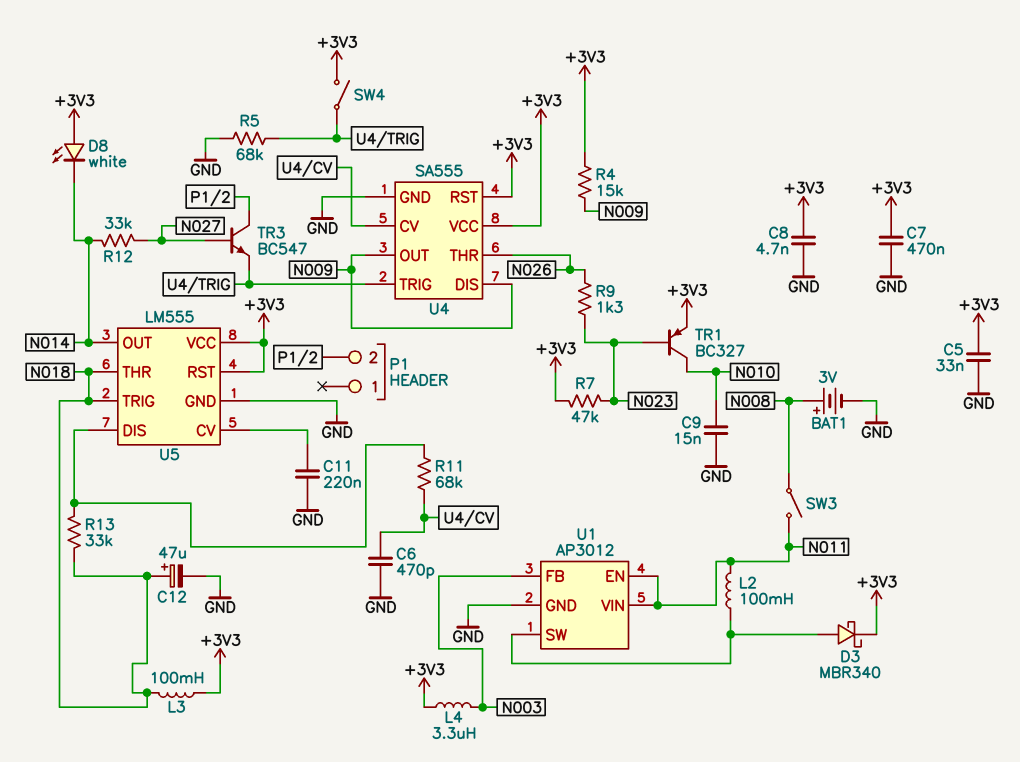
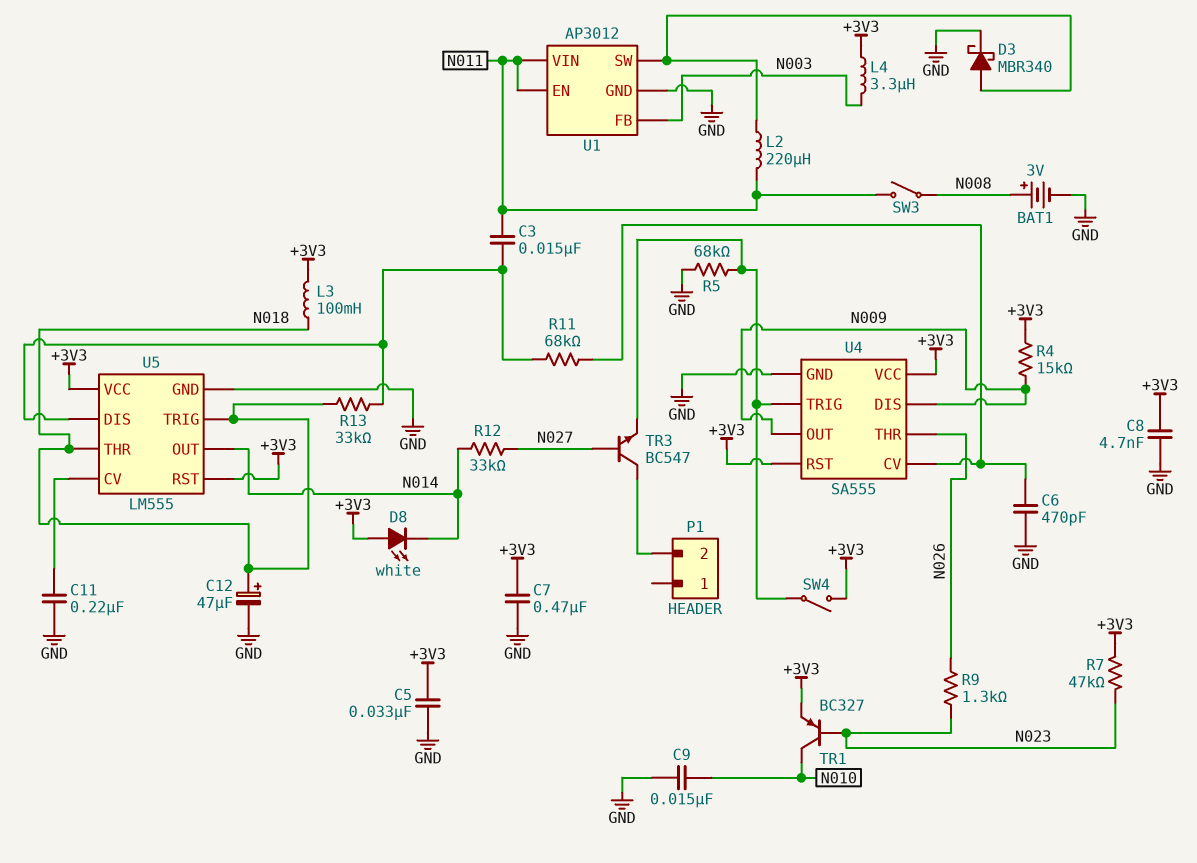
C3: none -> 15nF (N011, U5/DIS)
D3: schottky MBR340 (A U1/SW, K +3V3) -> schottky MBR340 (A U1/SW, K GND)
L2: 100mH (N011, U1/SW) -> 220uH (N011, U1/SW)

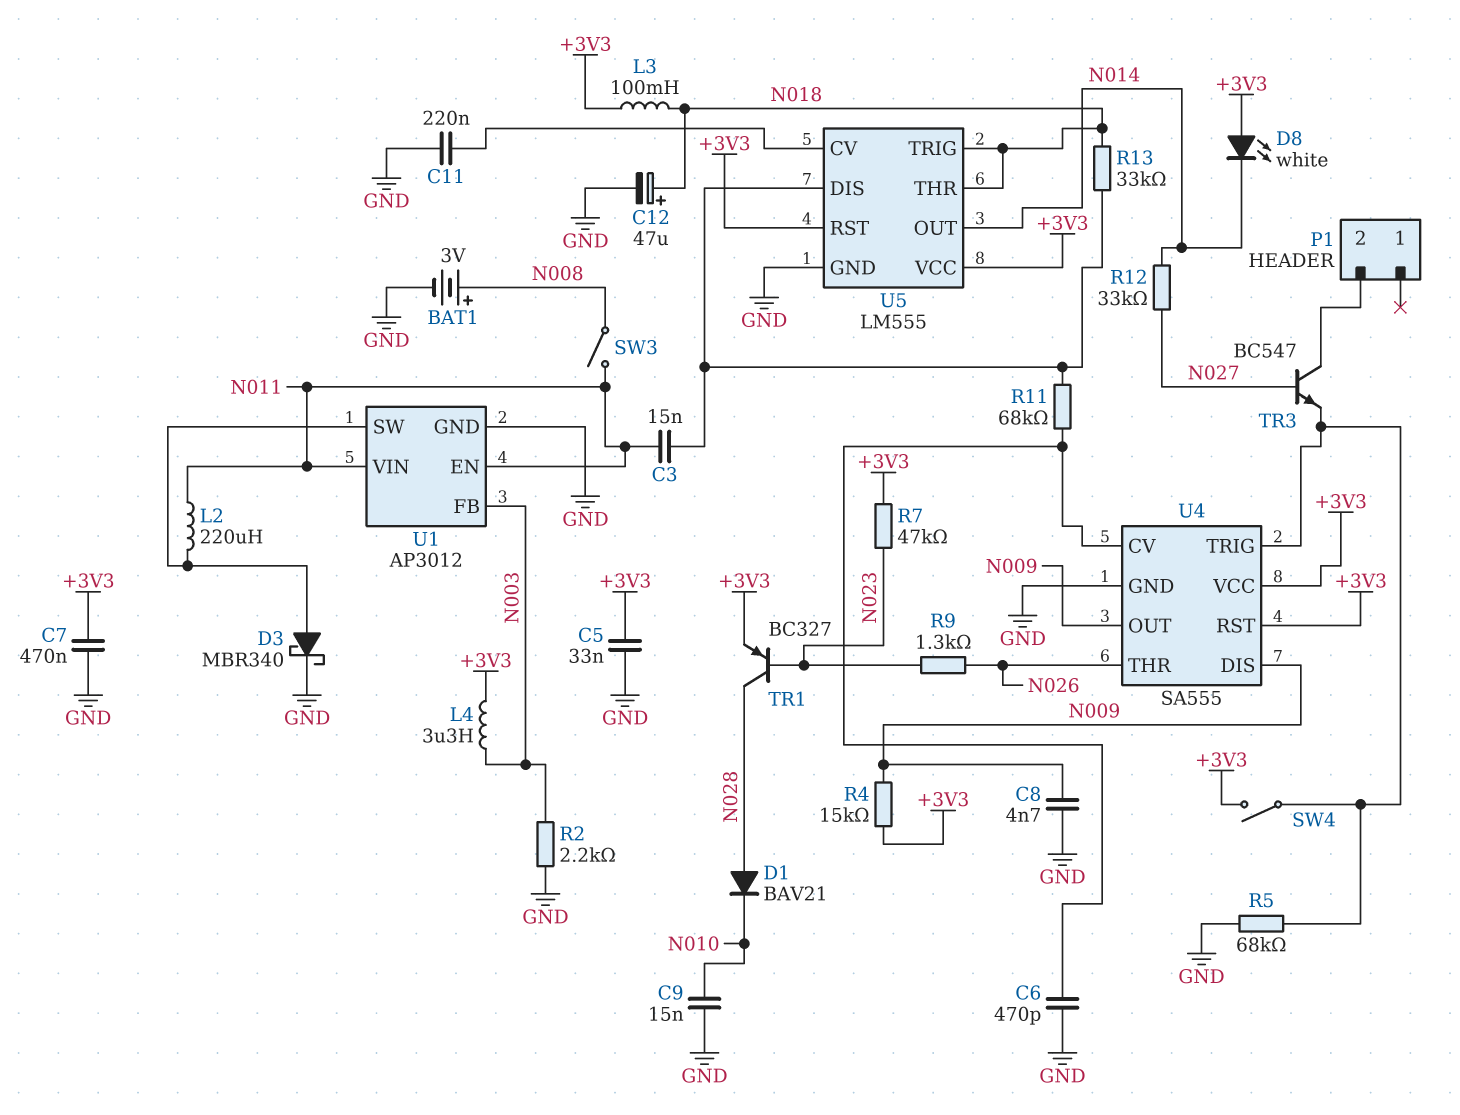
C8: 4.7nF (+3V3, GND) -> 4.7nF (GND, N009)
D1: none -> diode BAV21 (A N028, K N010)
R2: none -> 2.2k (GND, N003)
TR1: PNP BC327 (B N023, C N010, E +3V3) -> PNP BC327 (B N023, C N028, E +3V3)

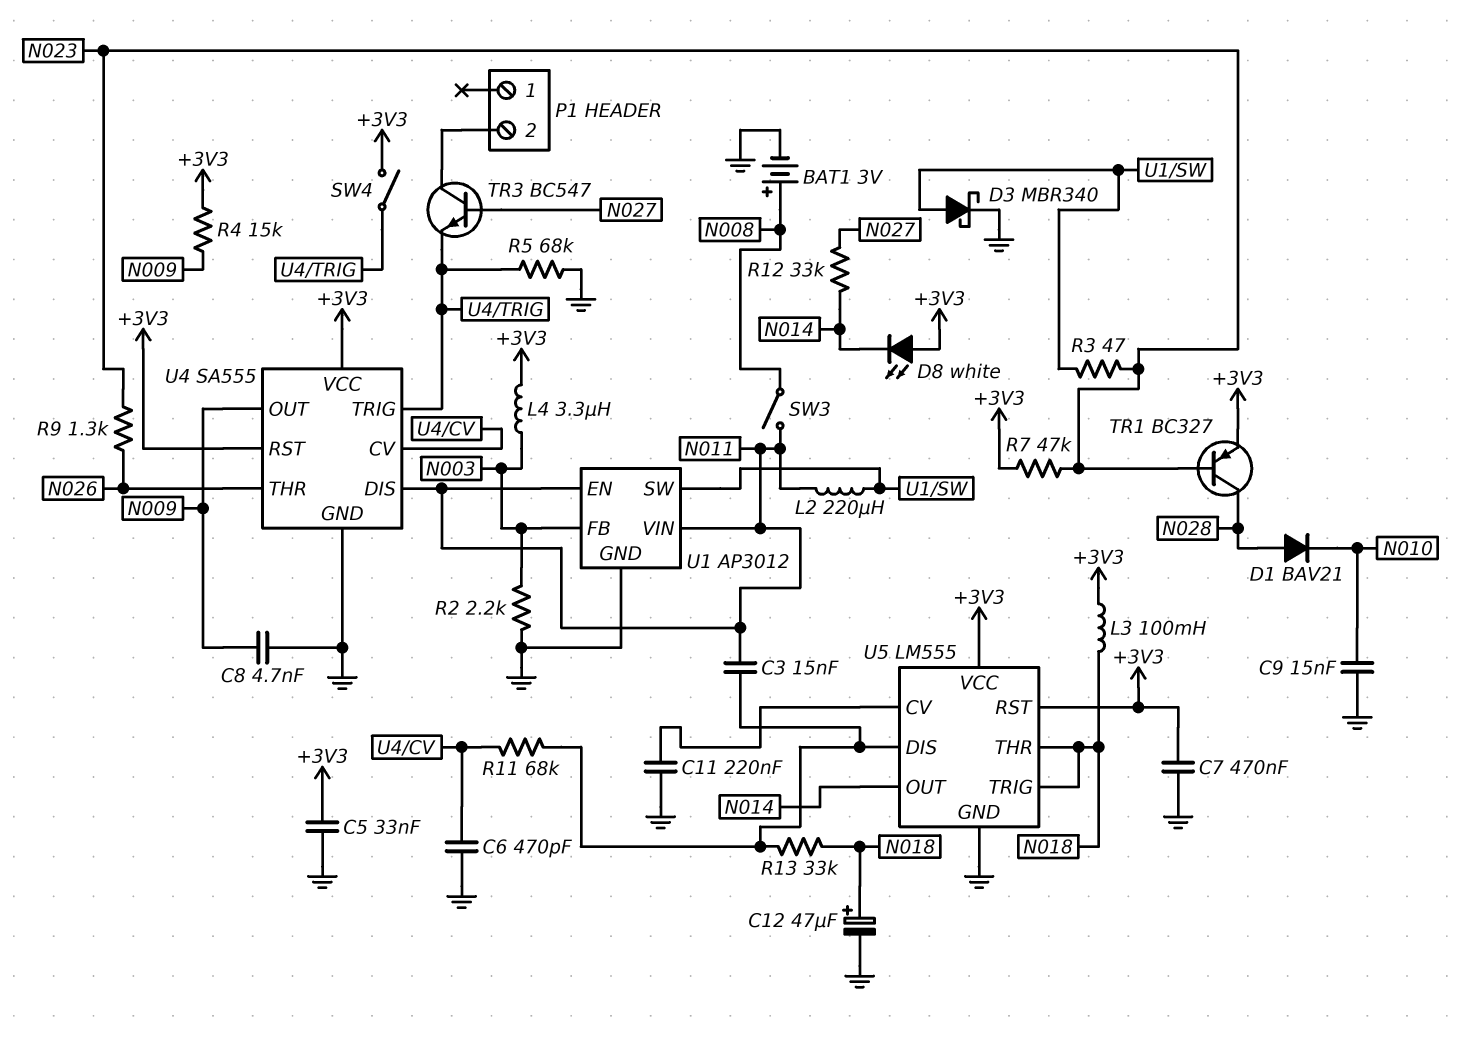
R3: none -> 47 (N023, U1/SW)
U4 pin DIS: N009 -> N011

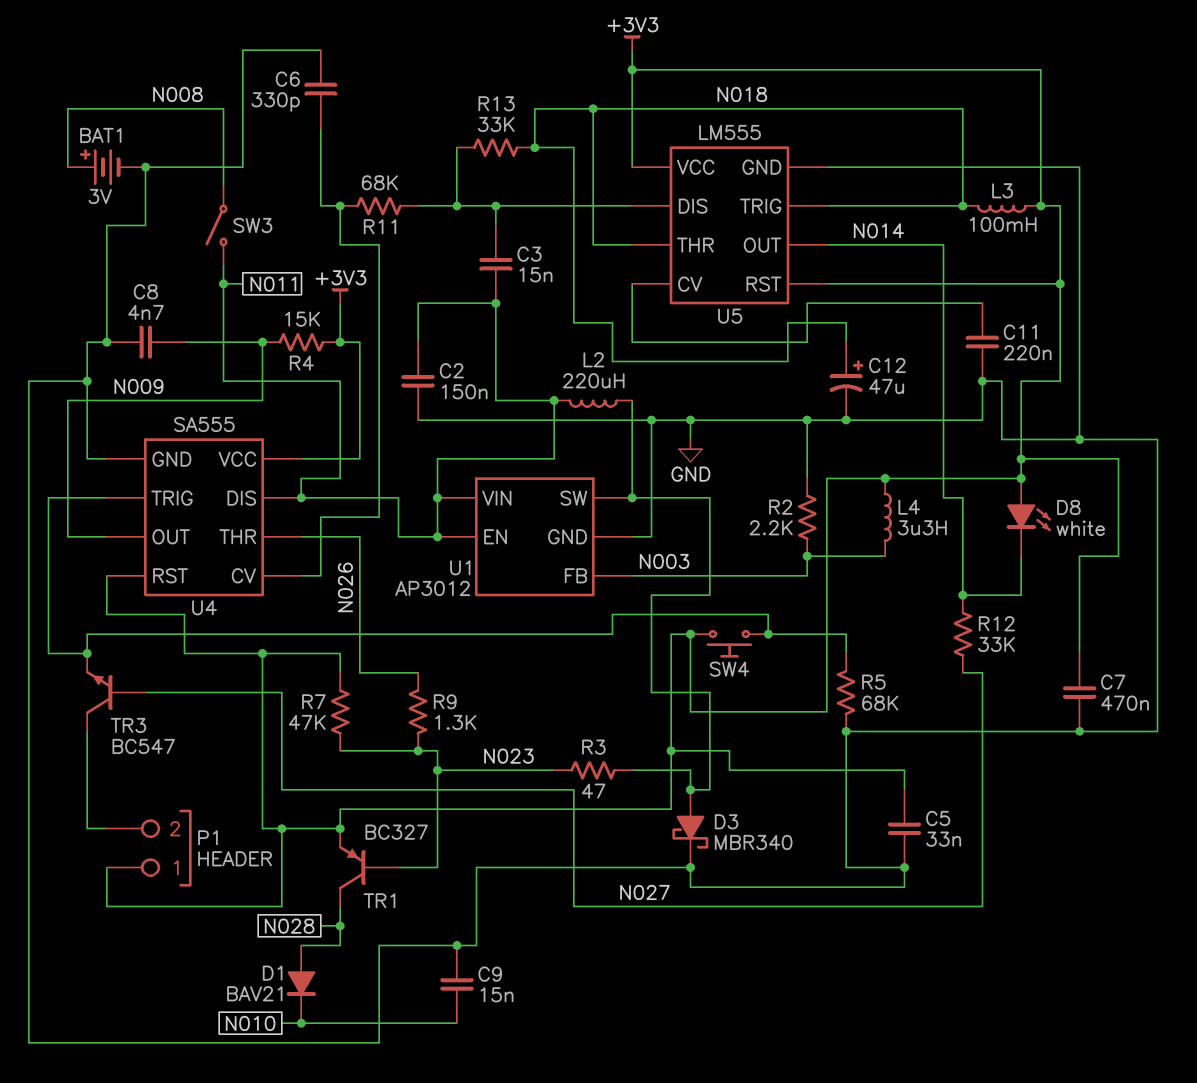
C2: none -> 150nF (GND, N011)
C6: 470pF (GND, U4/CV) -> 330pF (GND, U4/CV)
P1 pin 1: none -> +3V3
SW4: switch (+3V3, U4/TRIG) -> button (+3V3, U4/TRIG)

